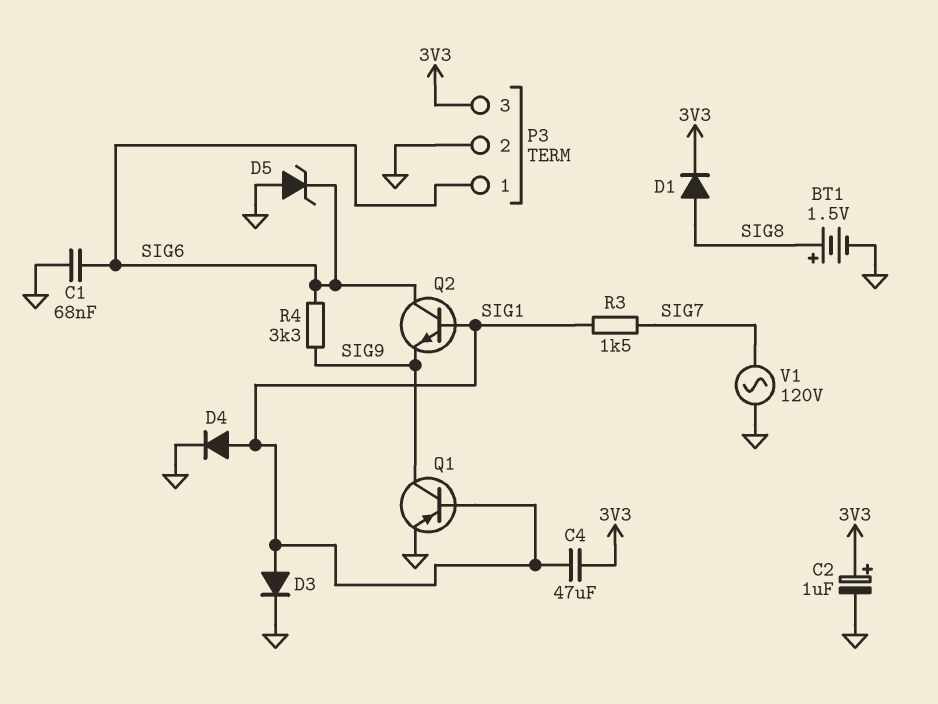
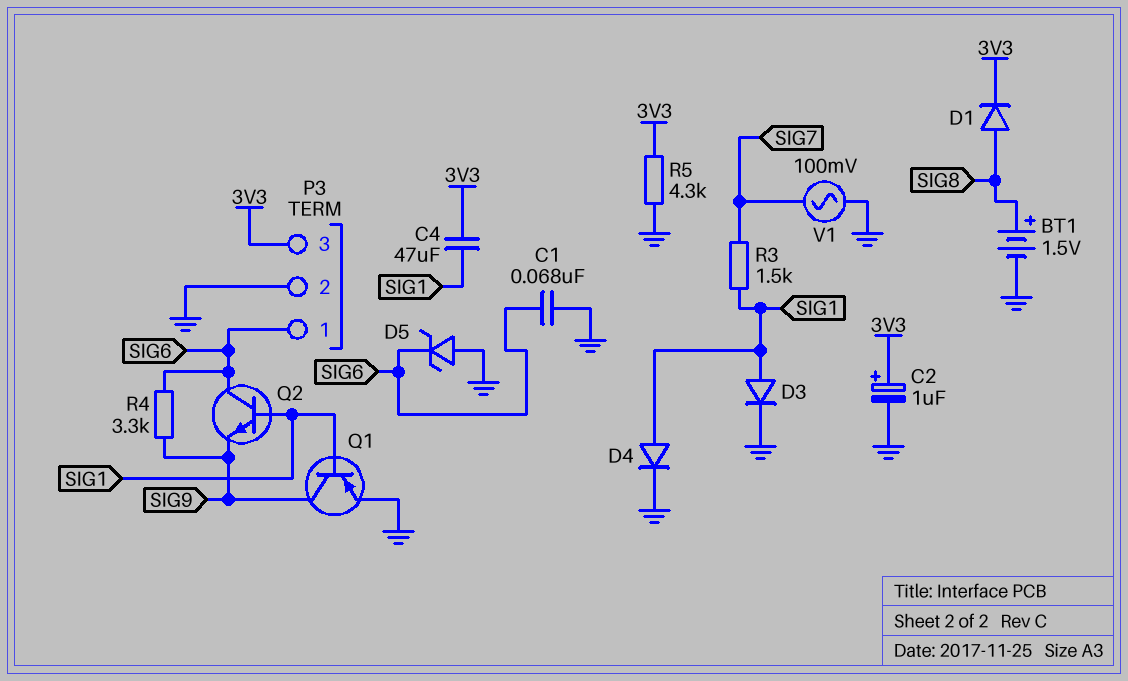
R5: none -> 4.3k (3V3, GND)
V1: AC 120V (GND, SIG7) -> AC 100mV (GND, SIG7)

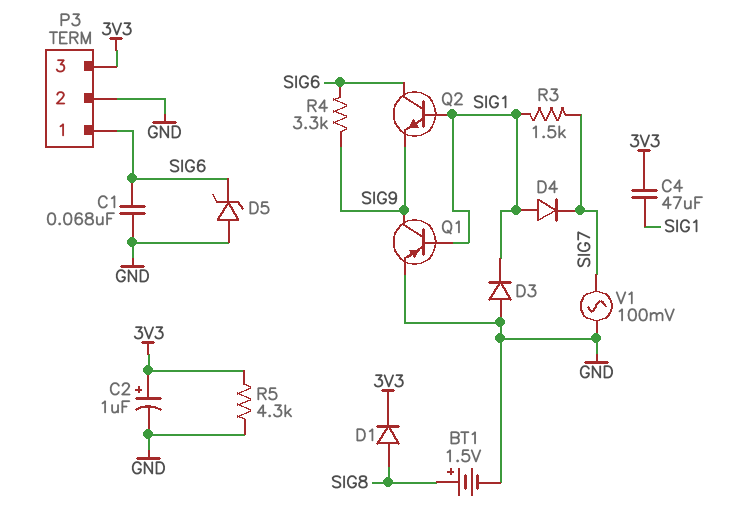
D3: diode (A SIG1, K GND) -> diode (A GND, K SIG1)
D4: diode (A SIG1, K GND) -> diode (A SIG1, K SIG7)

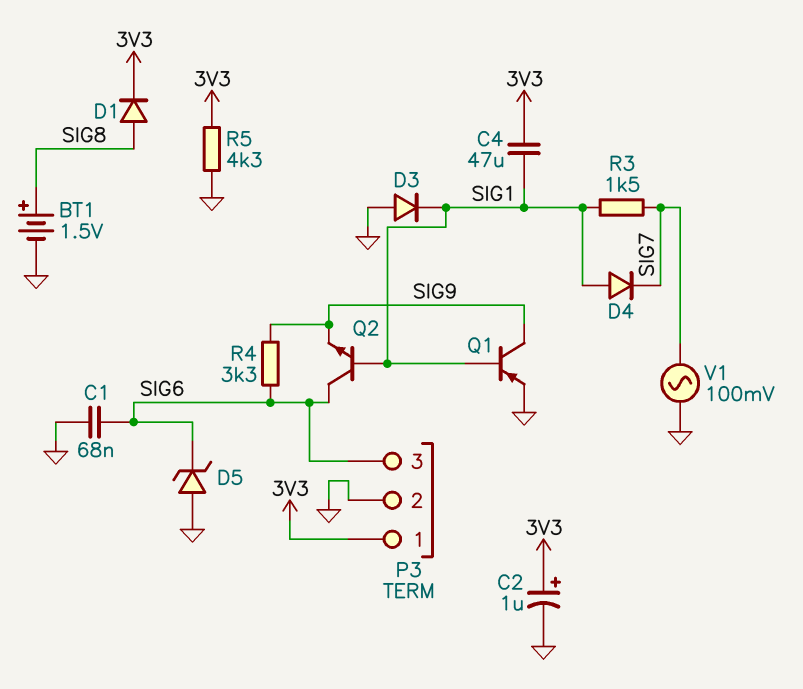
P3 pin 1: SIG6 -> 3V3
P3 pin 3: 3V3 -> SIG6

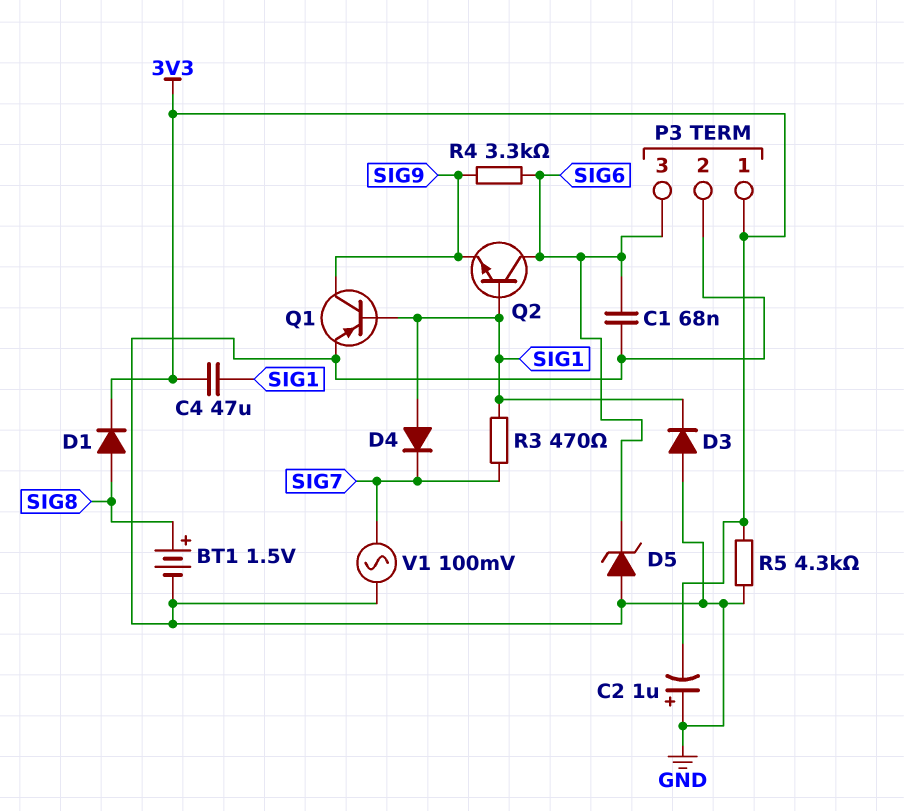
C2: 1uF (plus 3V3, minus GND) -> 1uF (plus GND, minus 3V3)
R3: 1.5k (SIG1, SIG7) -> 470 (SIG1, SIG7)

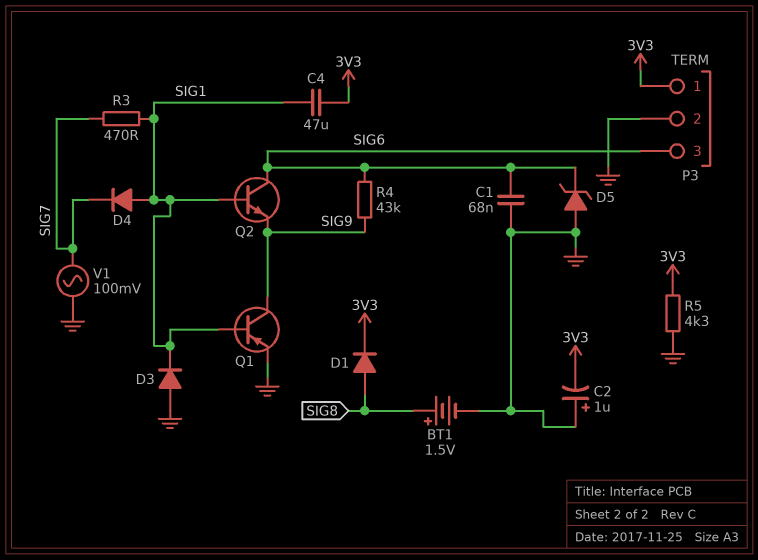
R4: 3.3k (SIG6, SIG9) -> 43k (SIG6, SIG9)

